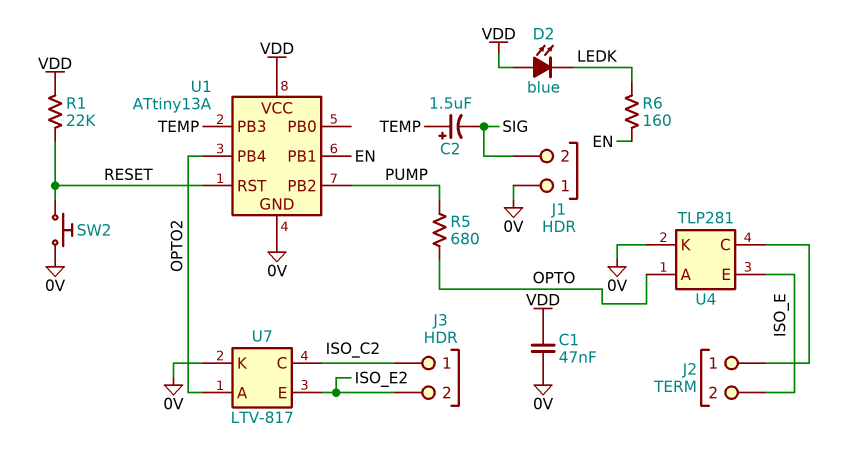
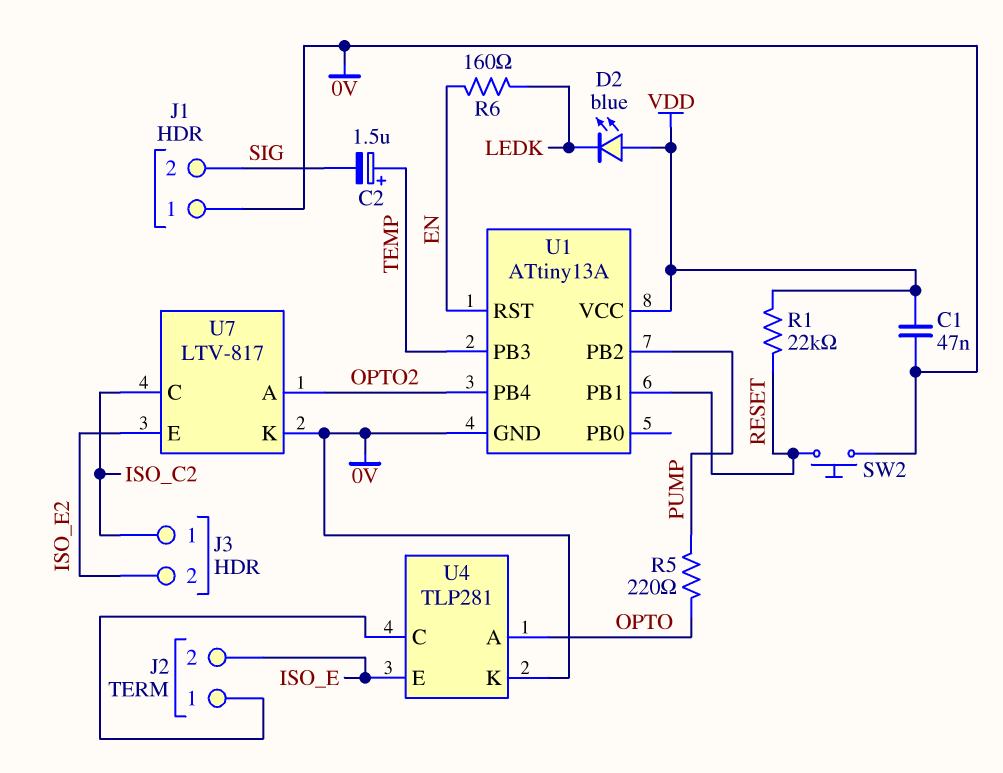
R5: 680 (OPTO, PUMP) -> 220 (OPTO, PUMP)
U1 pin PB1: EN -> RESET
U1 pin RST: RESET -> EN

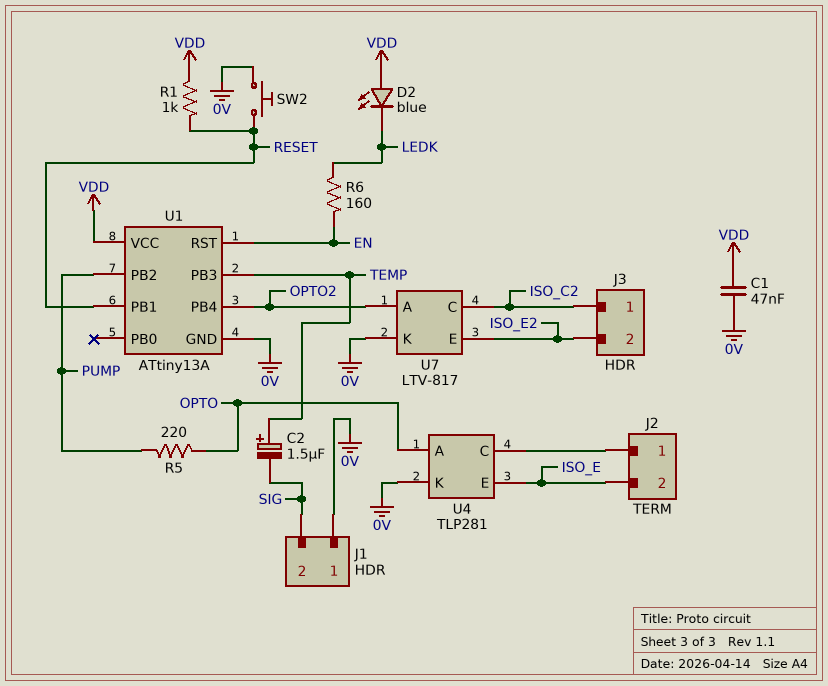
R1: 22k (RESET, VDD) -> 1k (RESET, VDD)

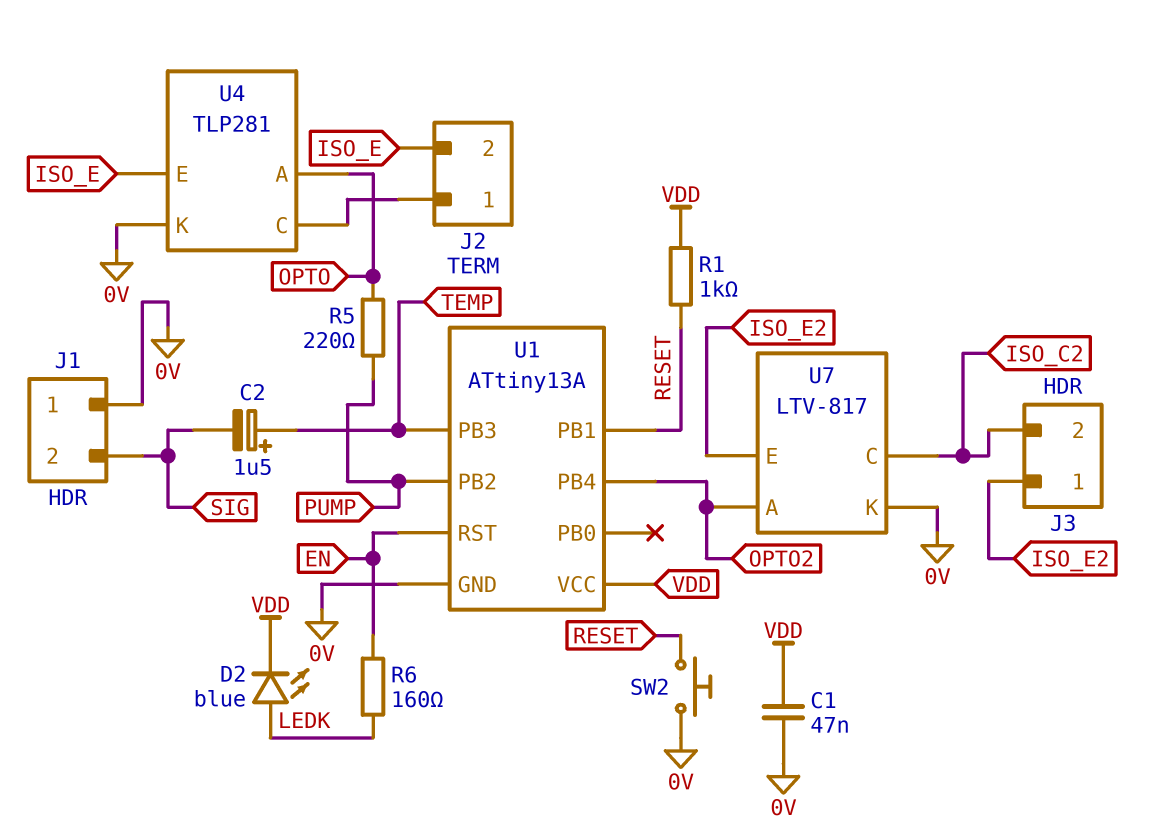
D2: LED blue (A VDD, K LEDK) -> LED blue (A LEDK, K VDD)
J3 pin 1: ISO_C2 -> ISO_E2
J3 pin 2: ISO_E2 -> ISO_C2

